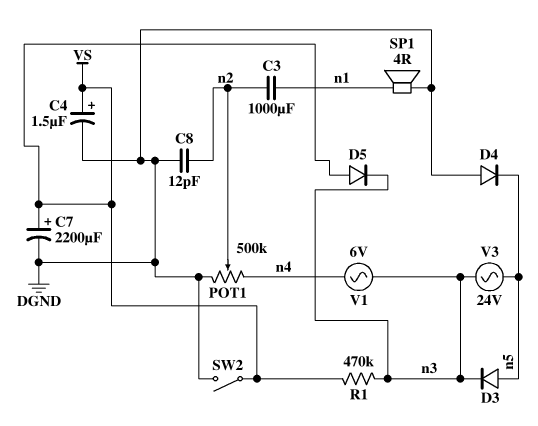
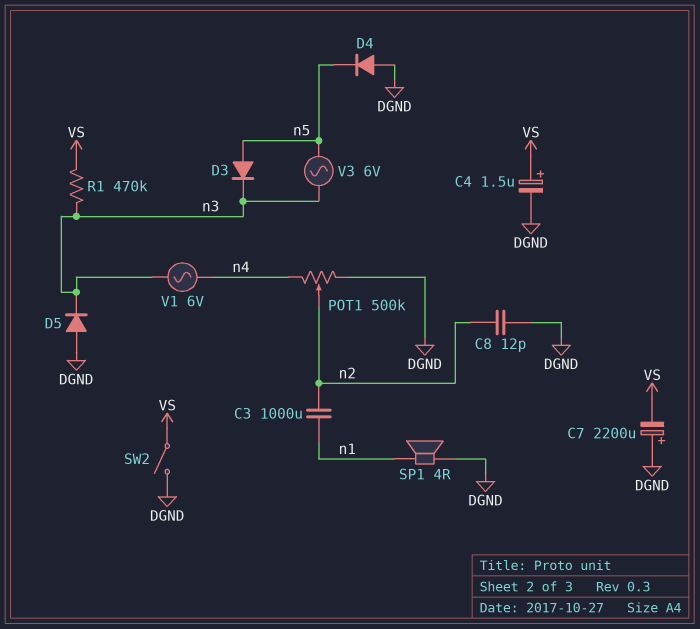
C7: 2200uF (plus VS, minus DGND) -> 2200uF (plus DGND, minus VS)
D5: diode (A VS, K n3) -> diode (A DGND, K n3)
V3: AC 24V (n3, n5) -> AC 6V (n3, n5)

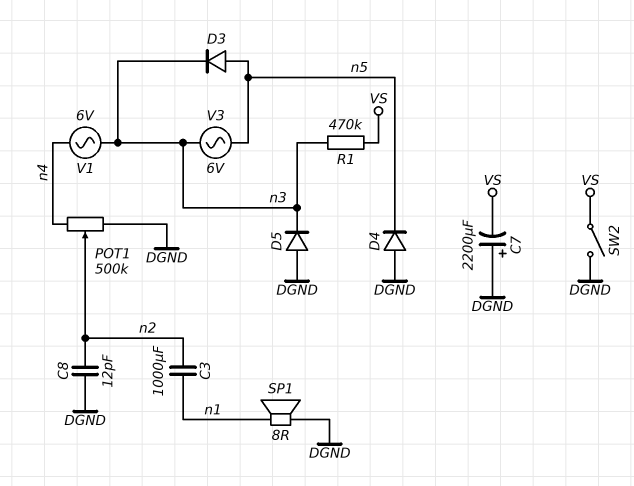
C4: 1.5uF (plus VS, minus DGND) -> none
SP1: speaker 4R (DGND, n1) -> speaker 8R (DGND, n1)

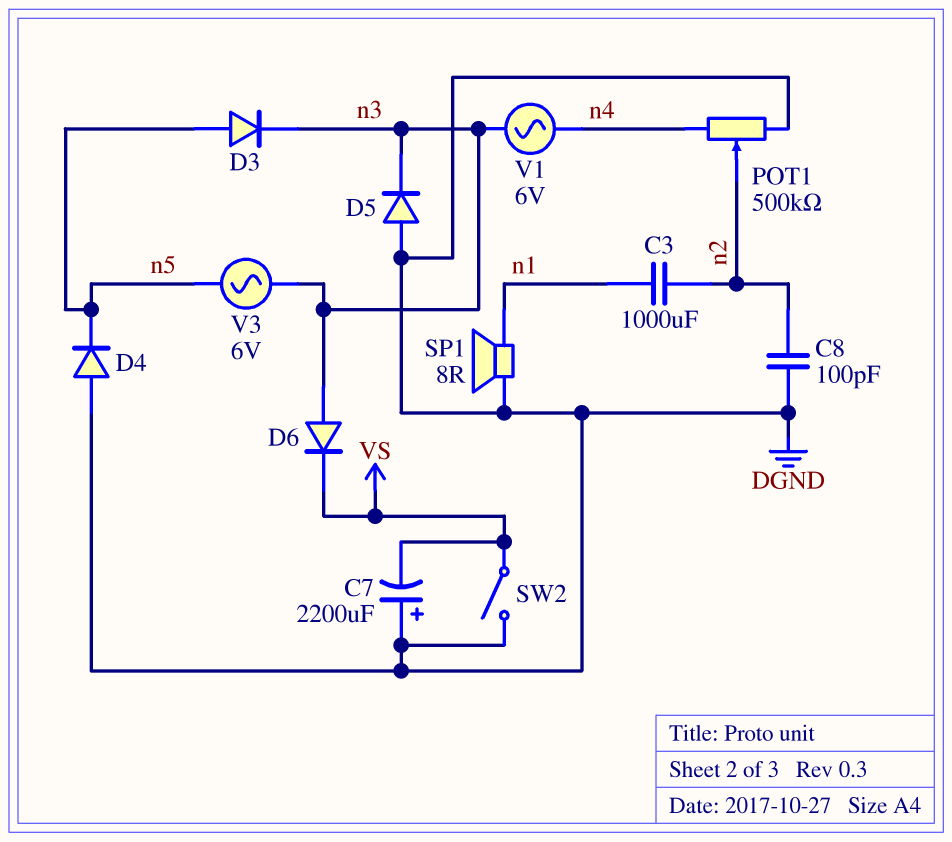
C8: 12pF (DGND, n2) -> 100pF (DGND, n2)
D6: none -> diode (A n3, K VS)
R1: 470k (VS, n3) -> none

